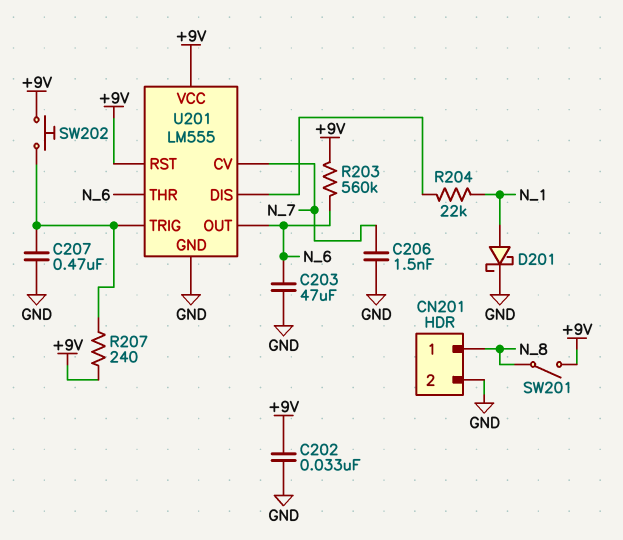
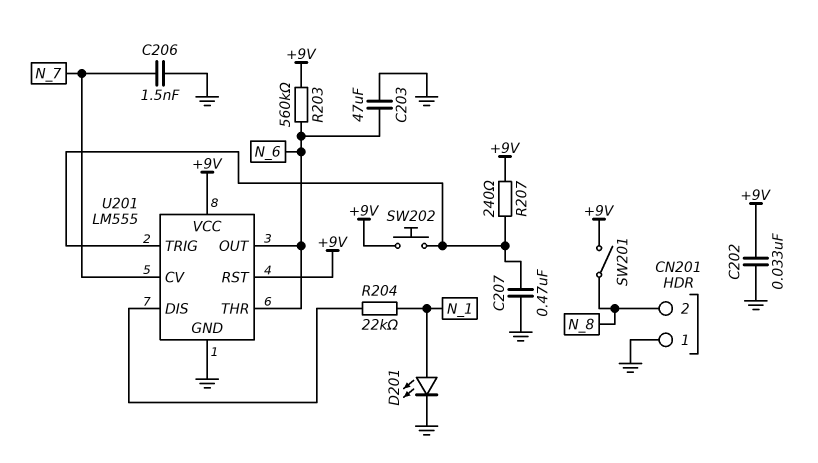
CN201 pin 1: N_8 -> GND
CN201 pin 2: GND -> N_8
D201: schottky (A N_1, K GND) -> LED (A N_1, K GND)

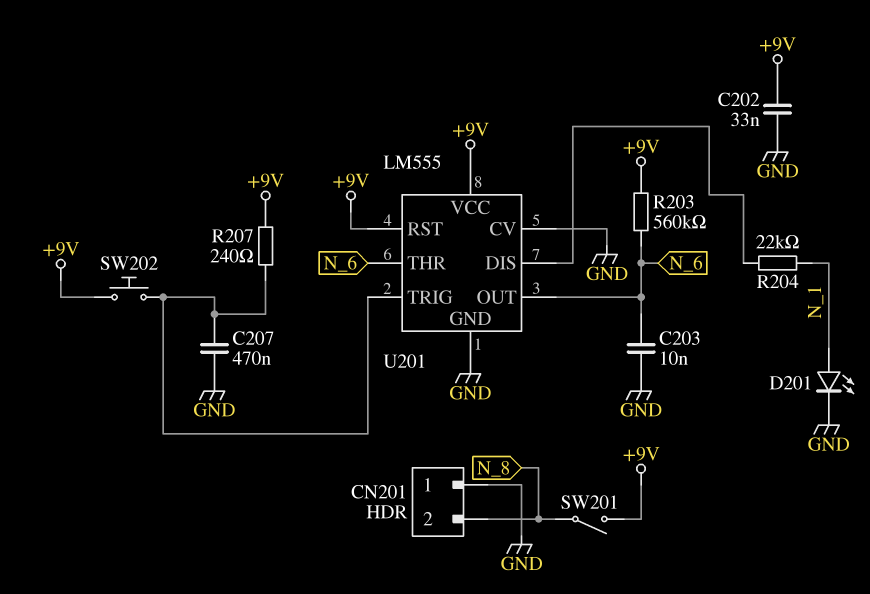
C203: 47uF (GND, N_6) -> 10nF (GND, N_6)
C206: 1.5nF (GND, N_7) -> none
U201 pin CV: N_7 -> GND

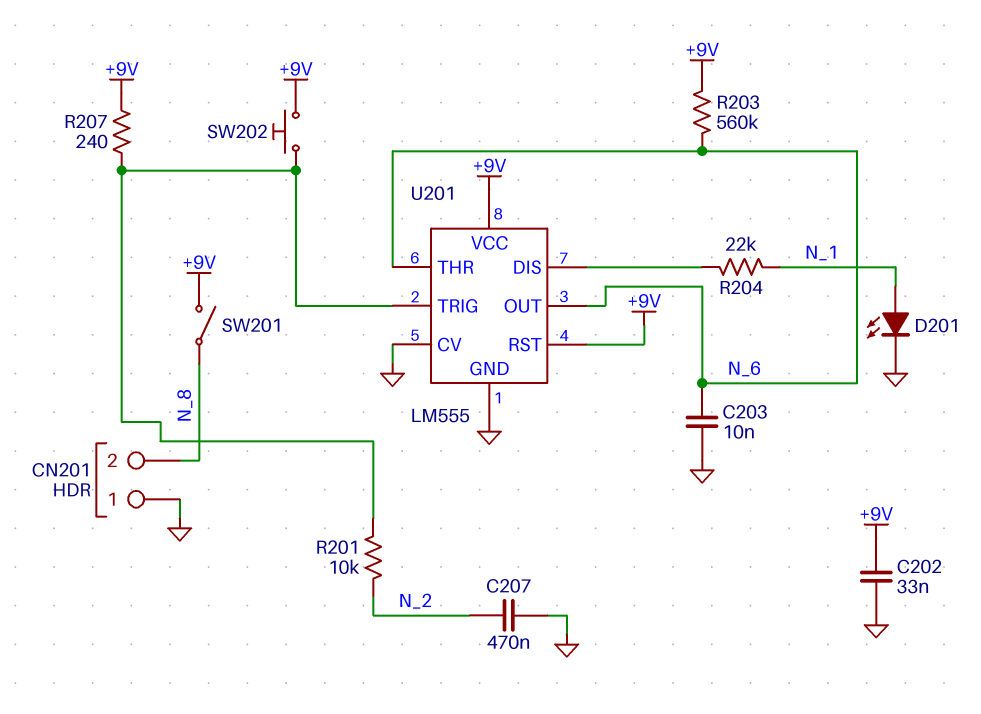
C207: 470nF (GND, U201/TRIG) -> 470nF (GND, N_2)
R201: none -> 10k (N_2, U201/TRIG)

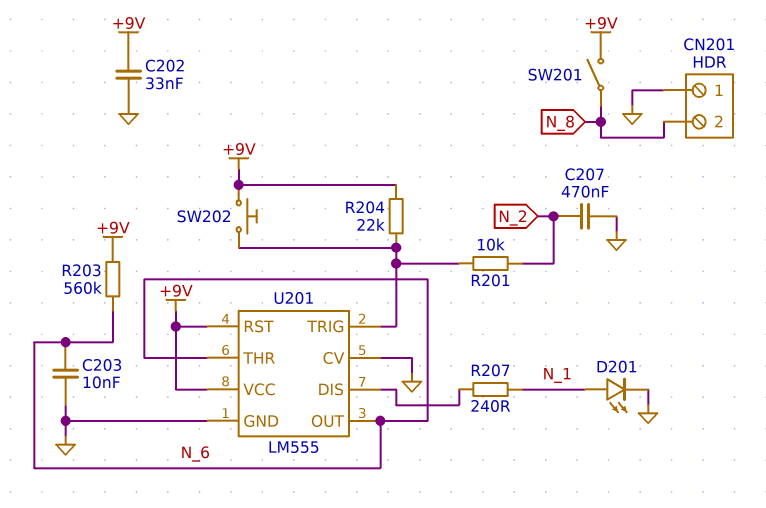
R204: 22k (N_1, U201/DIS) -> 22k (+9V, U201/TRIG)
R207: 240 (+9V, U201/TRIG) -> 240 (N_1, U201/DIS)

